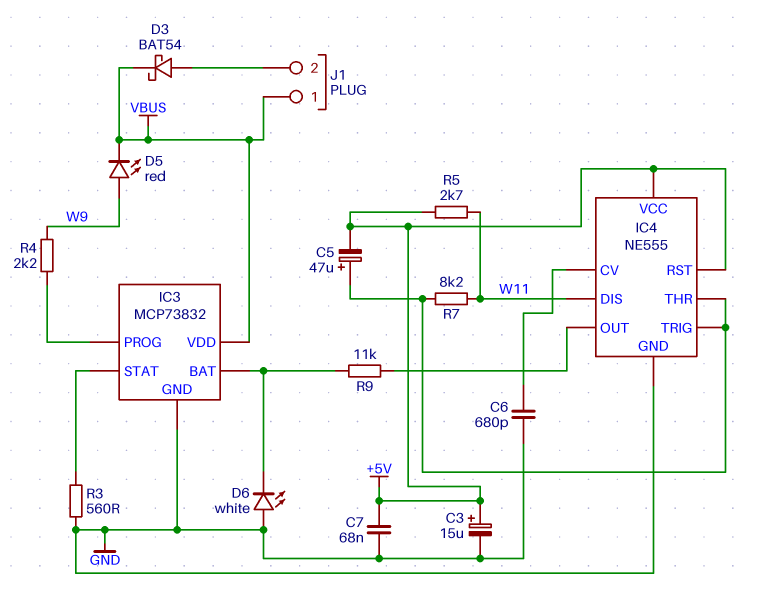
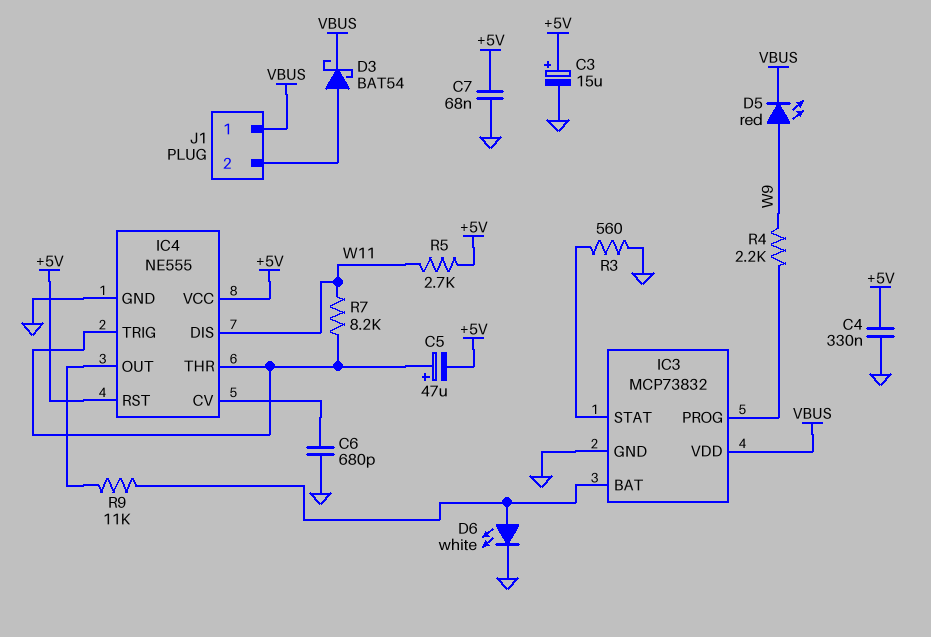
C4: none -> 330nF (+5V, GND)
D6: LED white (A GND, K IC3/BAT) -> LED white (A IC3/BAT, K GND)

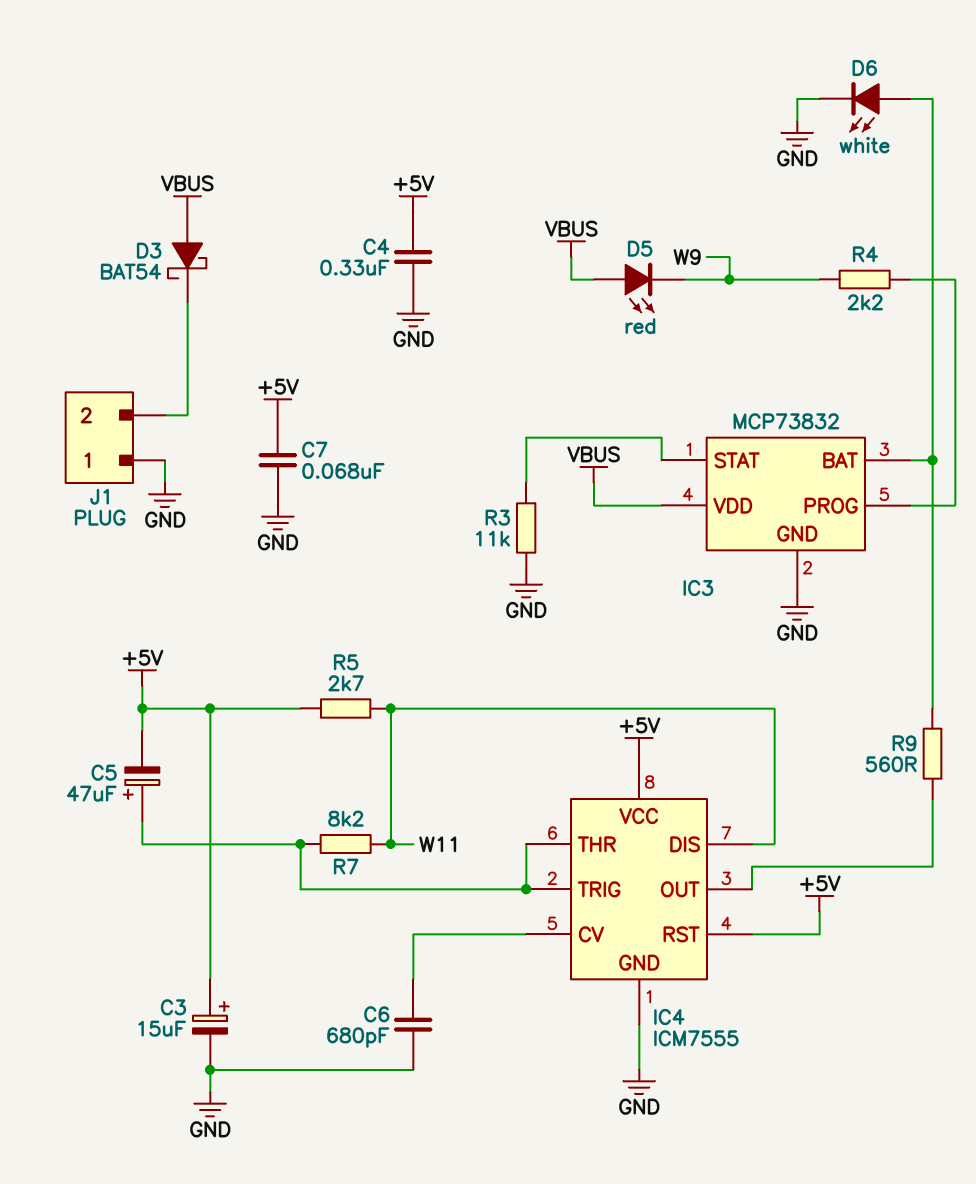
D3: schottky BAT54 (A J1/2, K VBUS) -> schottky BAT54 (A VBUS, K J1/2)
D5: LED red (A W9, K VBUS) -> LED red (A VBUS, K W9)
IC4: NE555 -> ICM7555
J1 pin 1: VBUS -> GND
R3: 560 (GND, IC3/STAT) -> 11k (GND, IC3/STAT)
R9: 11k (IC3/BAT, IC4/OUT) -> 560 (IC3/BAT, IC4/OUT)

